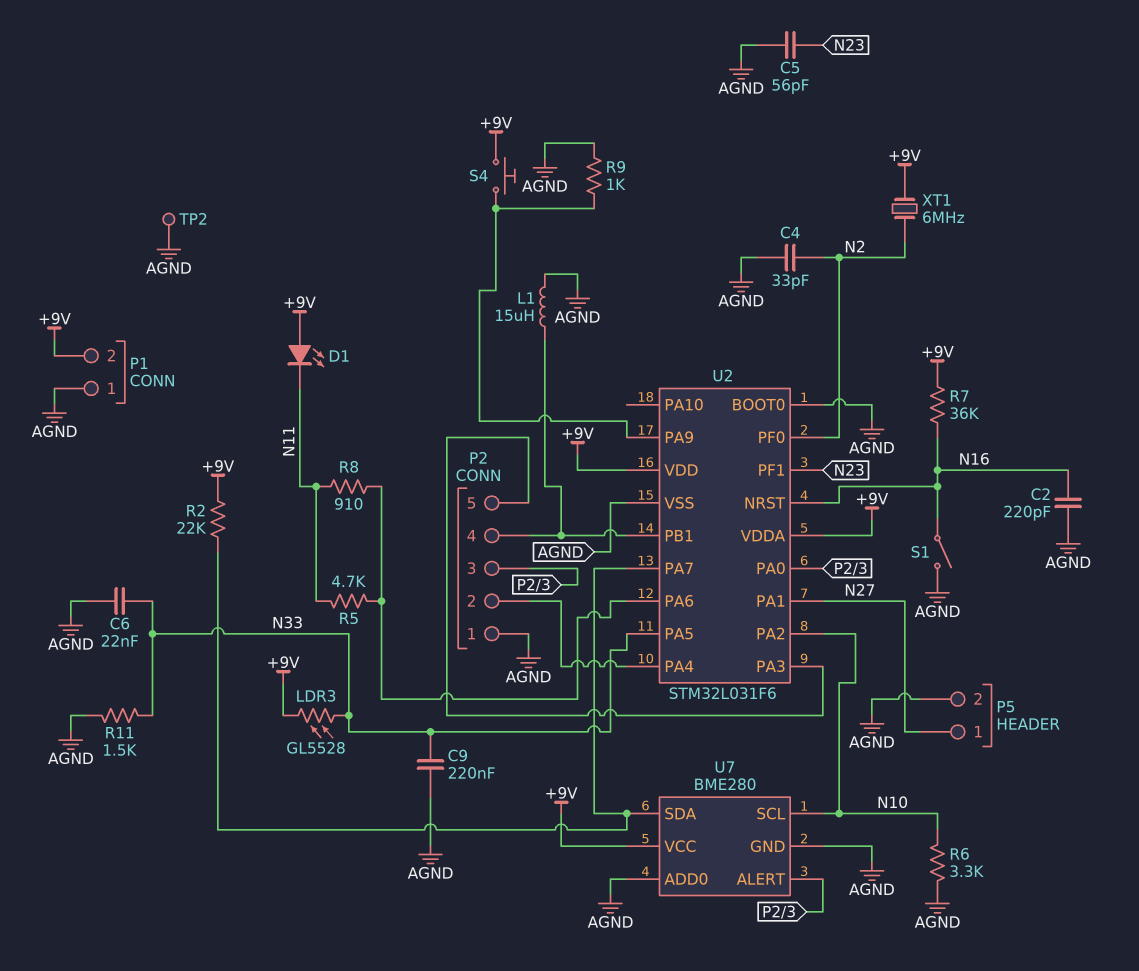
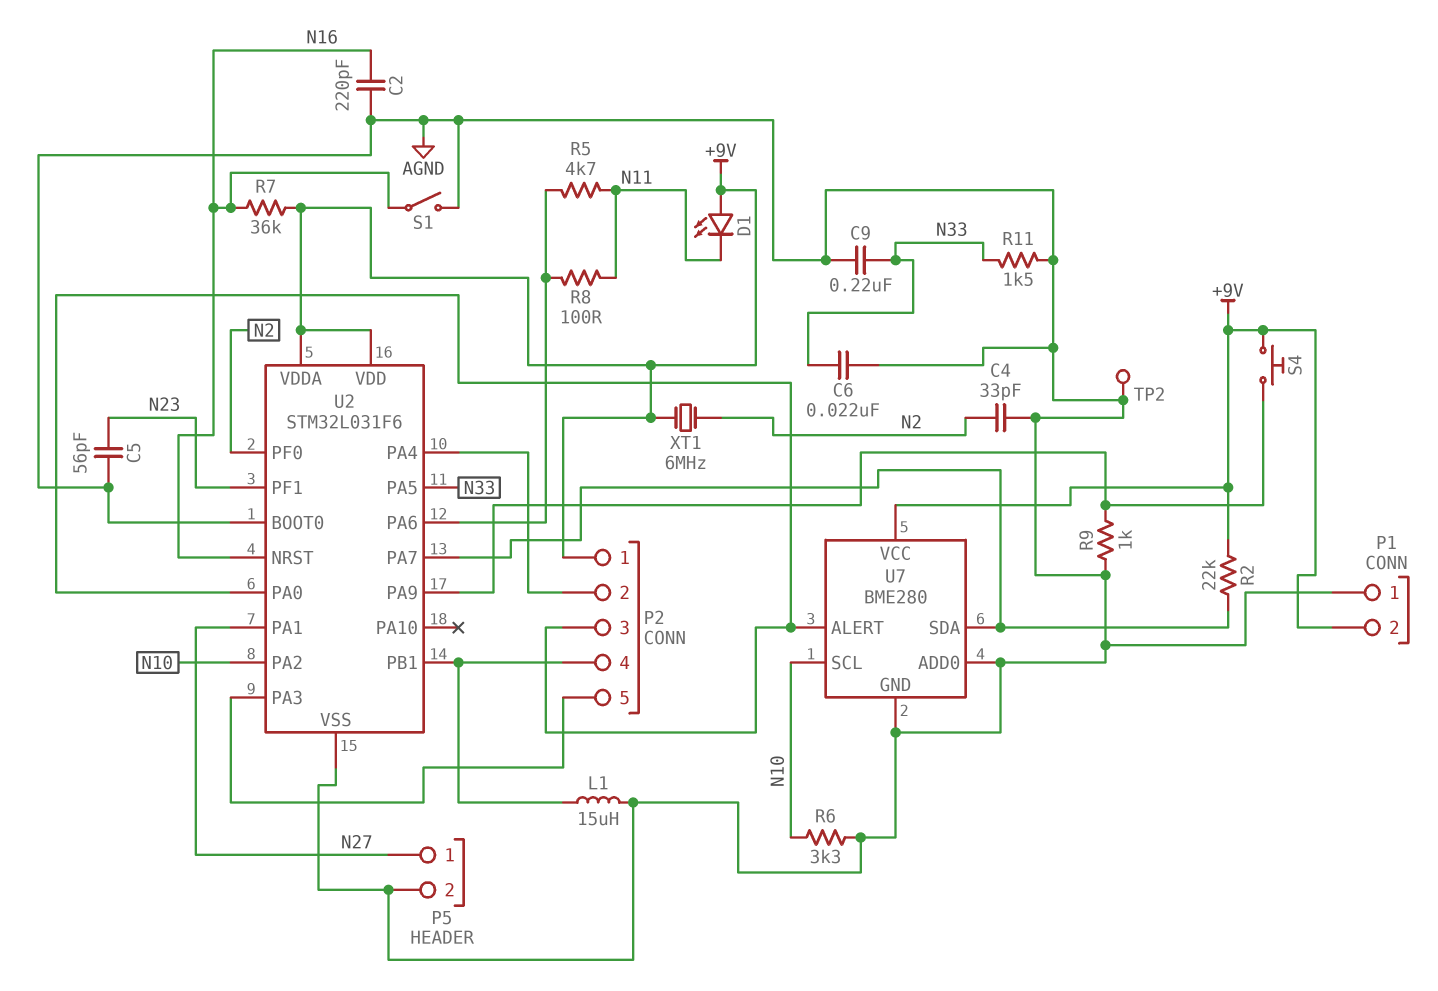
LDR3: GL5528 (+9V, N33) -> none
P2 pin 1: AGND -> +9V
R8: 910 (N11, U2/PA6) -> 100 (N11, U2/PA6)

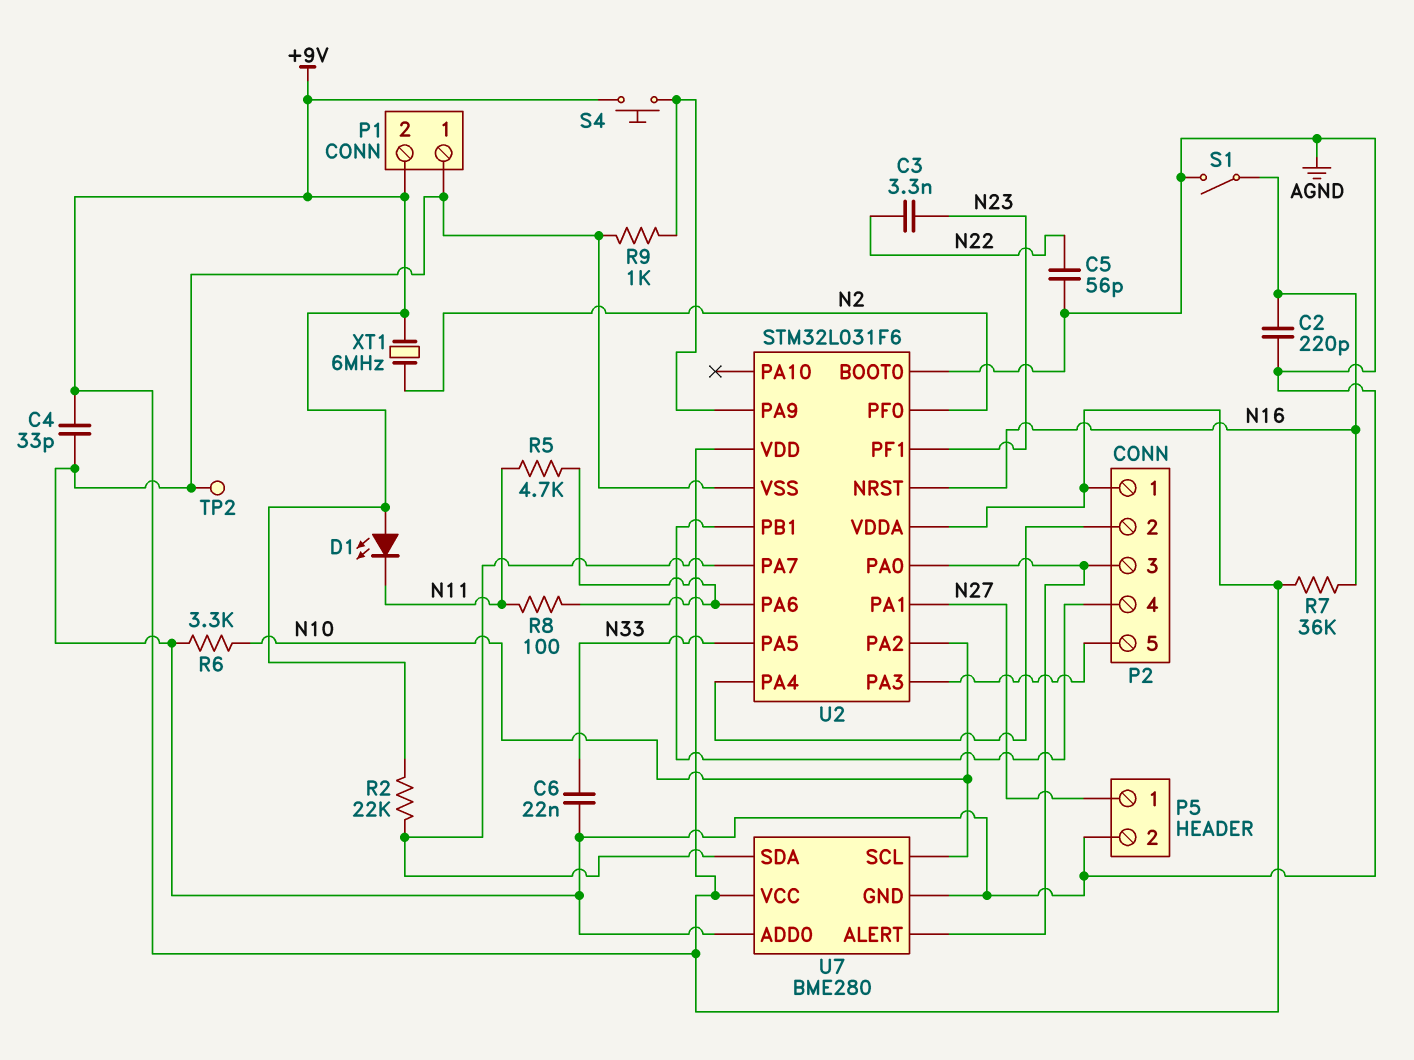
C3: none -> 3.3nF (N22, N23)
C4: 33pF (AGND, N2) -> 33pF (+9V, AGND)
C5: 56pF (AGND, N23) -> 56pF (AGND, N22)
C9: 220nF (AGND, N33) -> none
L1: 15uH (AGND, P2/4) -> none
R11: 1.5k (AGND, N33) -> none

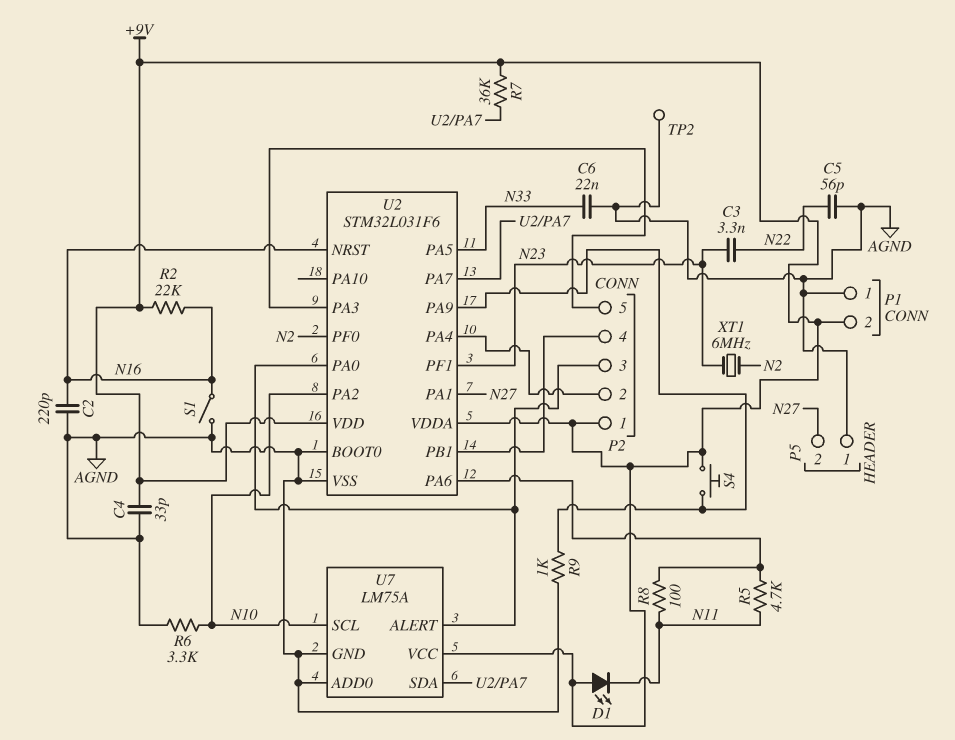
P5 pin 1: N27 -> AGND
P5 pin 2: AGND -> N27
R2: 22k (+9V, U2/PA7) -> 22k (+9V, N16)
R7: 36k (+9V, N16) -> 36k (+9V, U2/PA7)
U7: BME280 -> LM75A
XT1: 6MHz (+9V, N2) -> 6MHz (N2, N23)

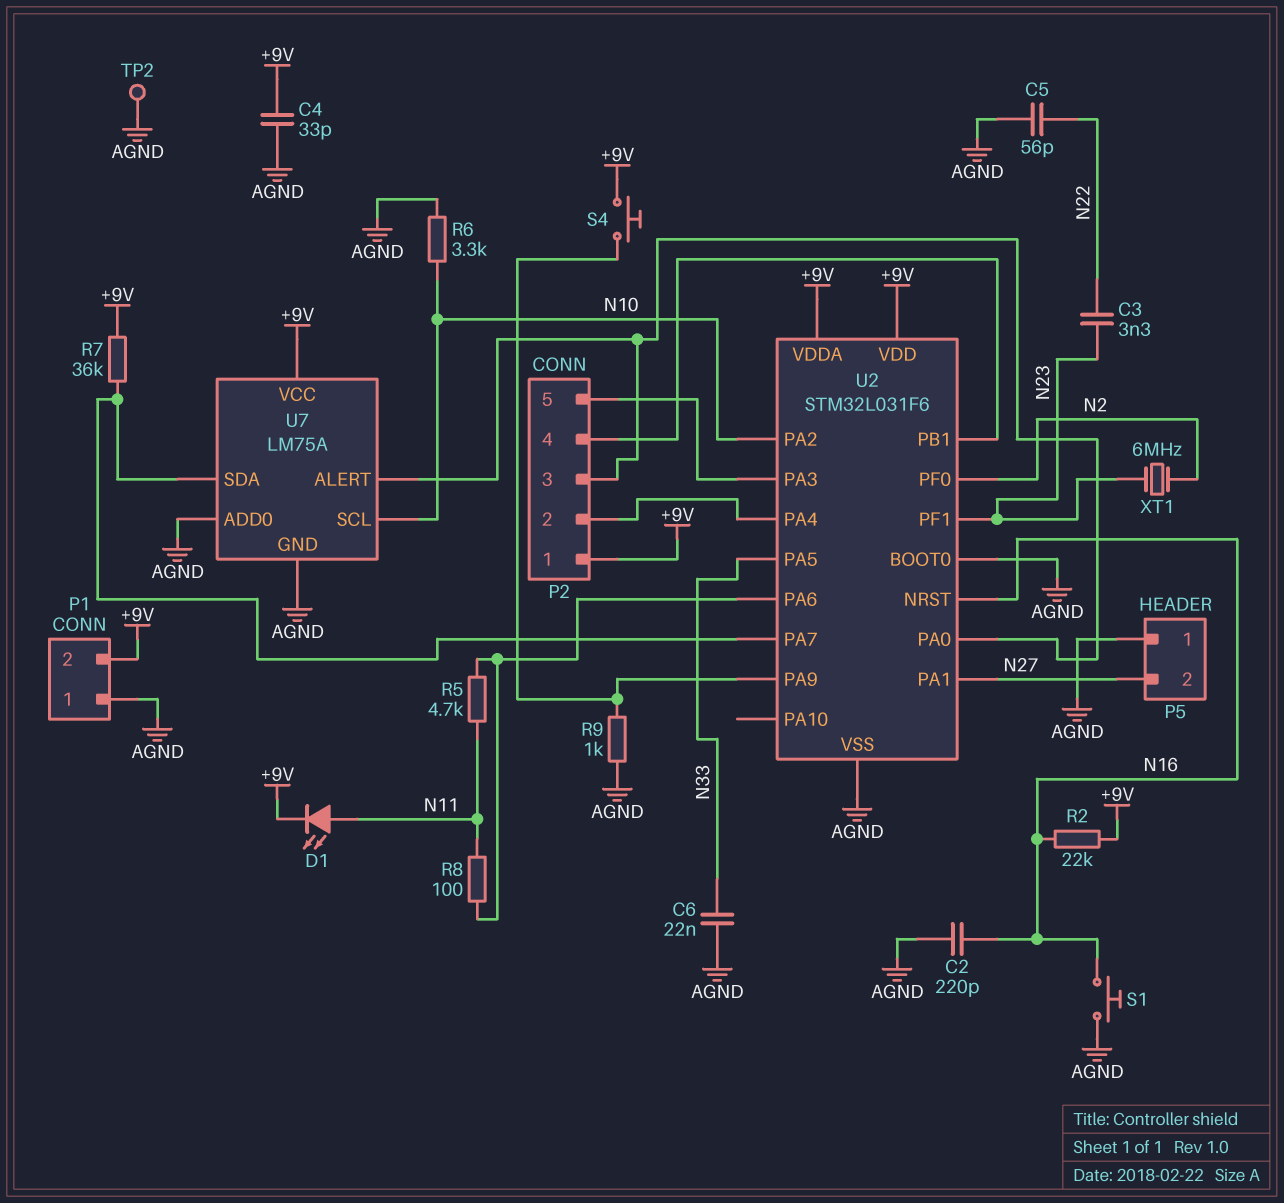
D1: LED (A +9V, K N11) -> LED (A N11, K +9V)
S1: switch (AGND, N16) -> button (AGND, N16)

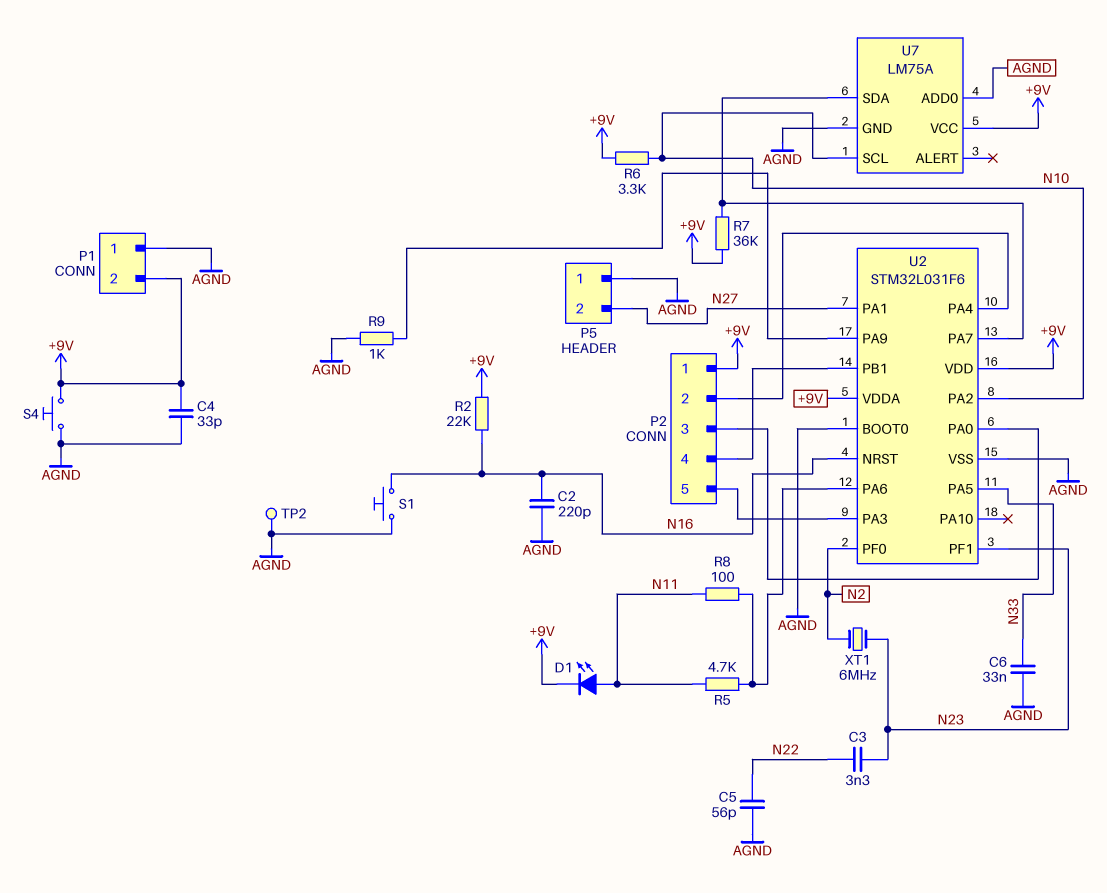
C6: 22nF (AGND, N33) -> 33nF (AGND, N33)
R6: 3.3k (AGND, N10) -> 3.3k (+9V, N10)
S4: button (+9V, U2/PA9) -> button (+9V, AGND)
U7 pin ALERT: P2/3 -> none

